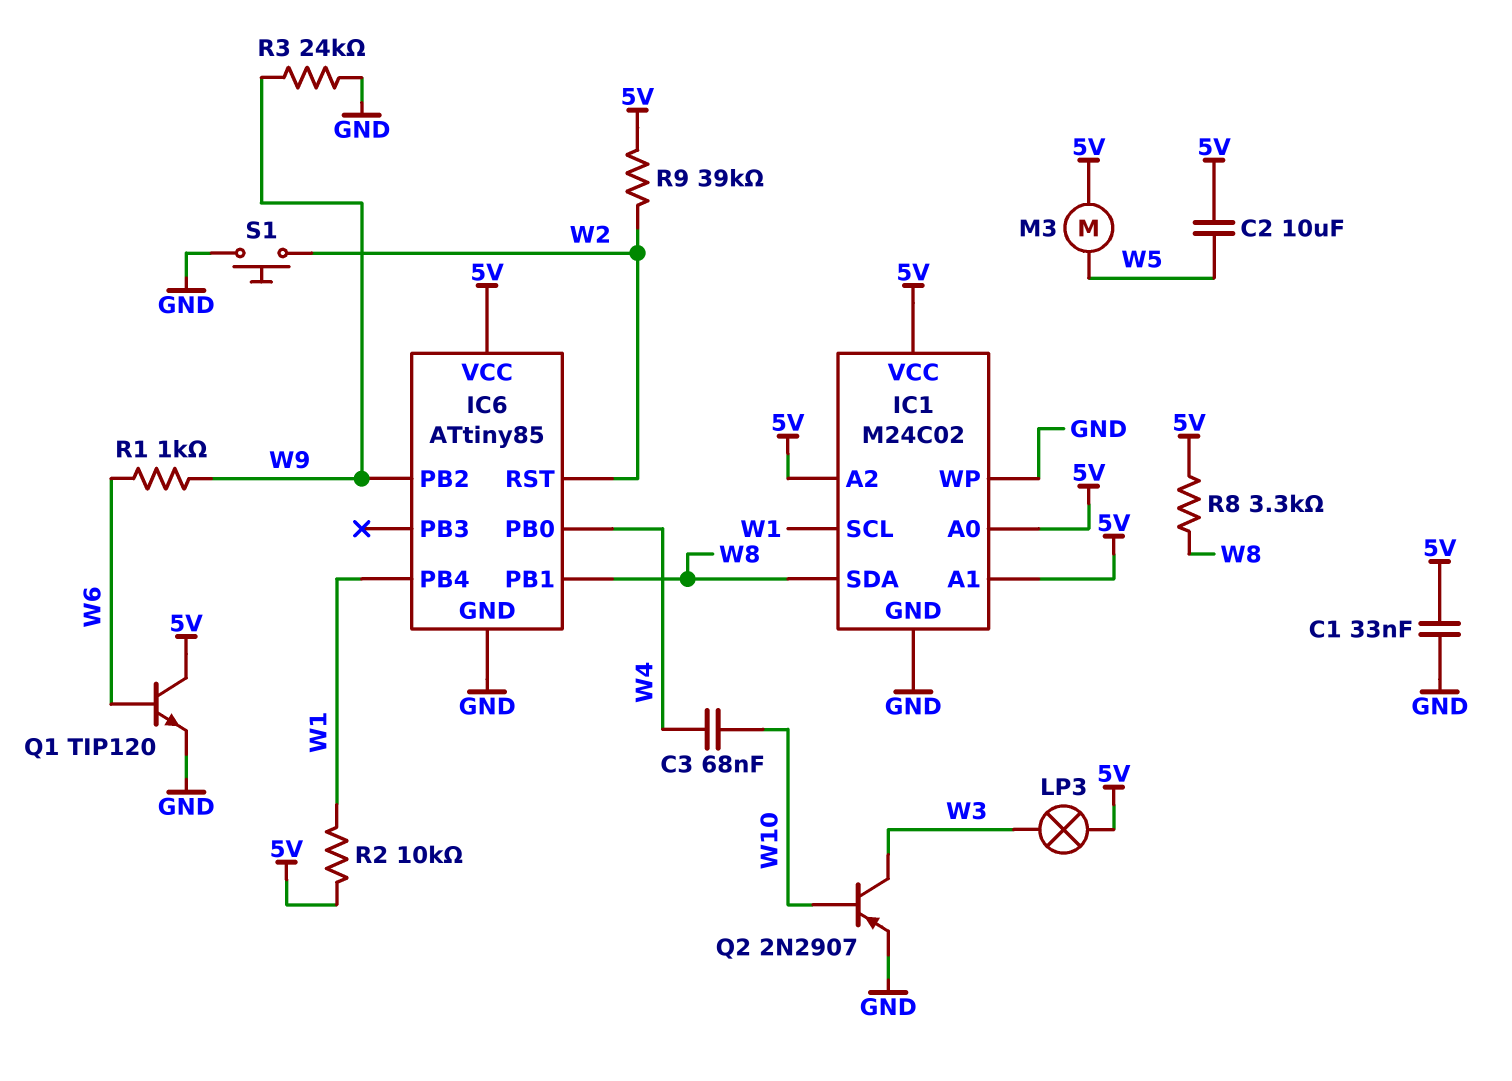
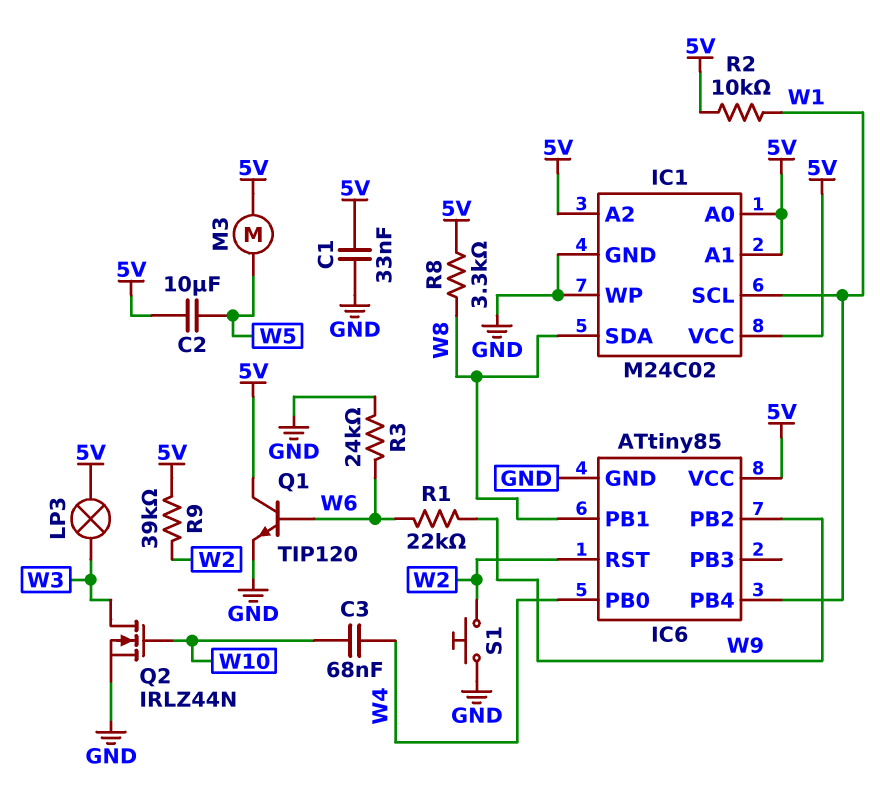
Q2: PNP 2N2907 (B W10, C W3, E GND) -> NMOS IRLZ44N (G W10, D W3, S GND)
R1: 1k (W6, W9) -> 22k (W6, W9)
R3: 24k (GND, W9) -> 24k (GND, W6)

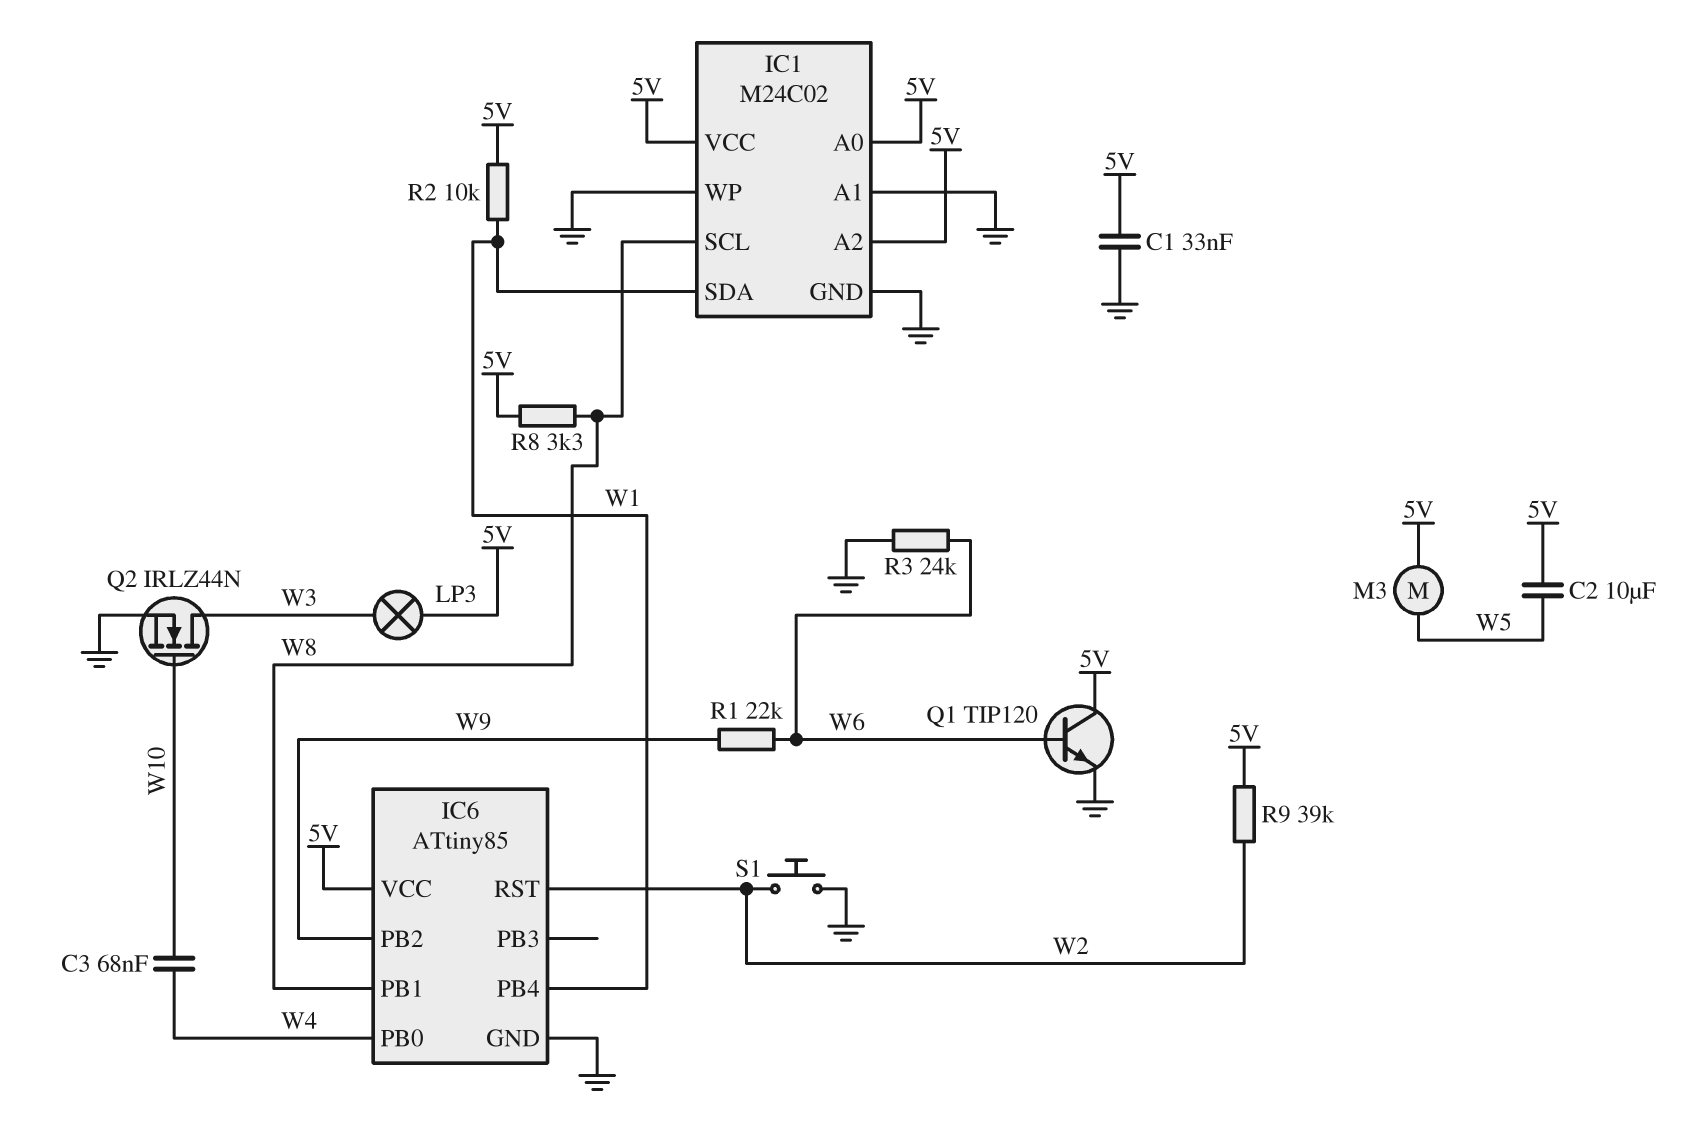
IC1 pin A1: 5V -> GND
IC1 pin SCL: W1 -> W8
IC1 pin SDA: W8 -> W1

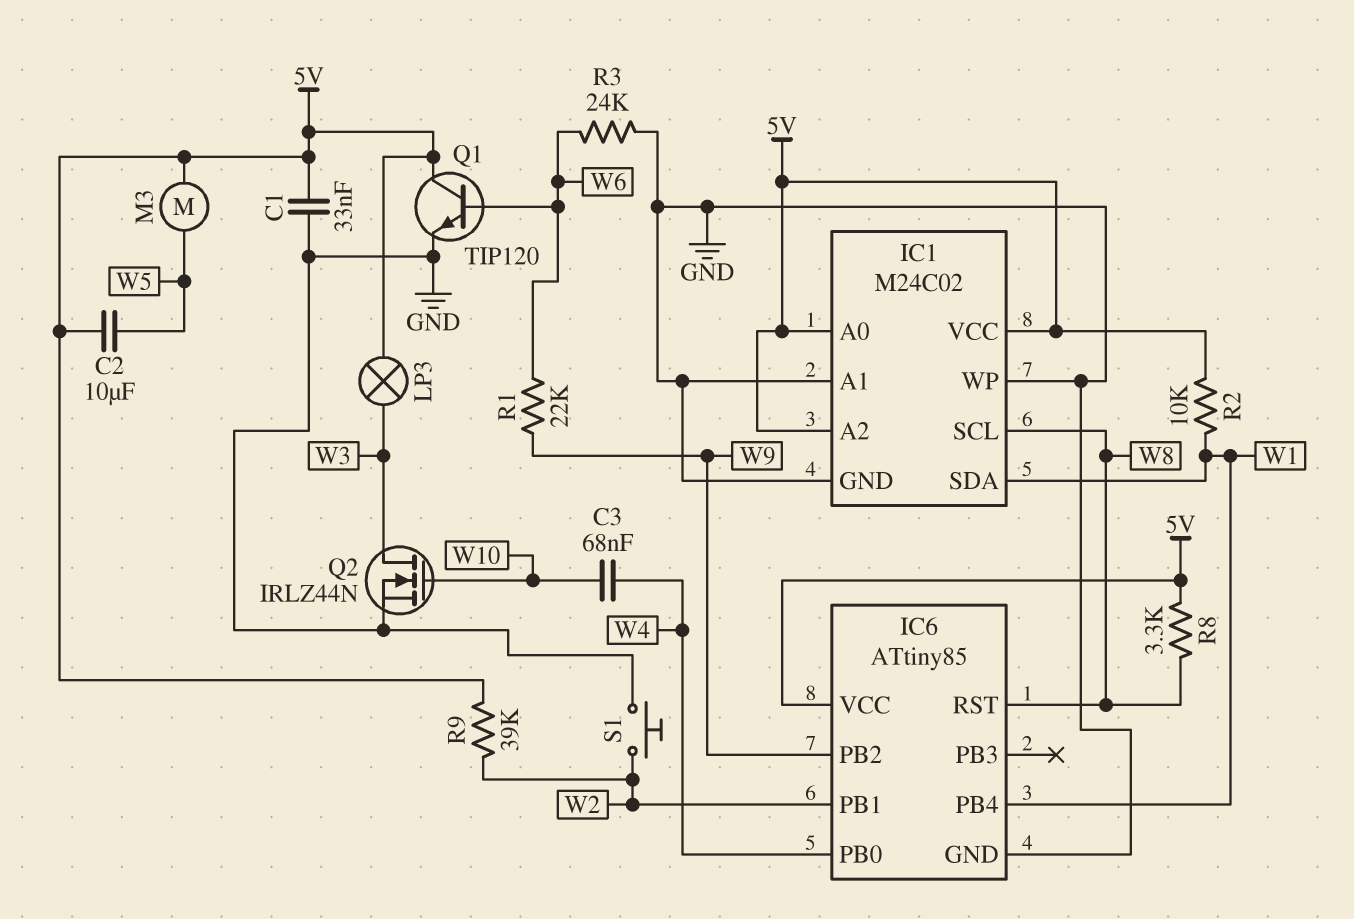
IC6 pin PB1: W8 -> W2
IC6 pin RST: W2 -> W8

